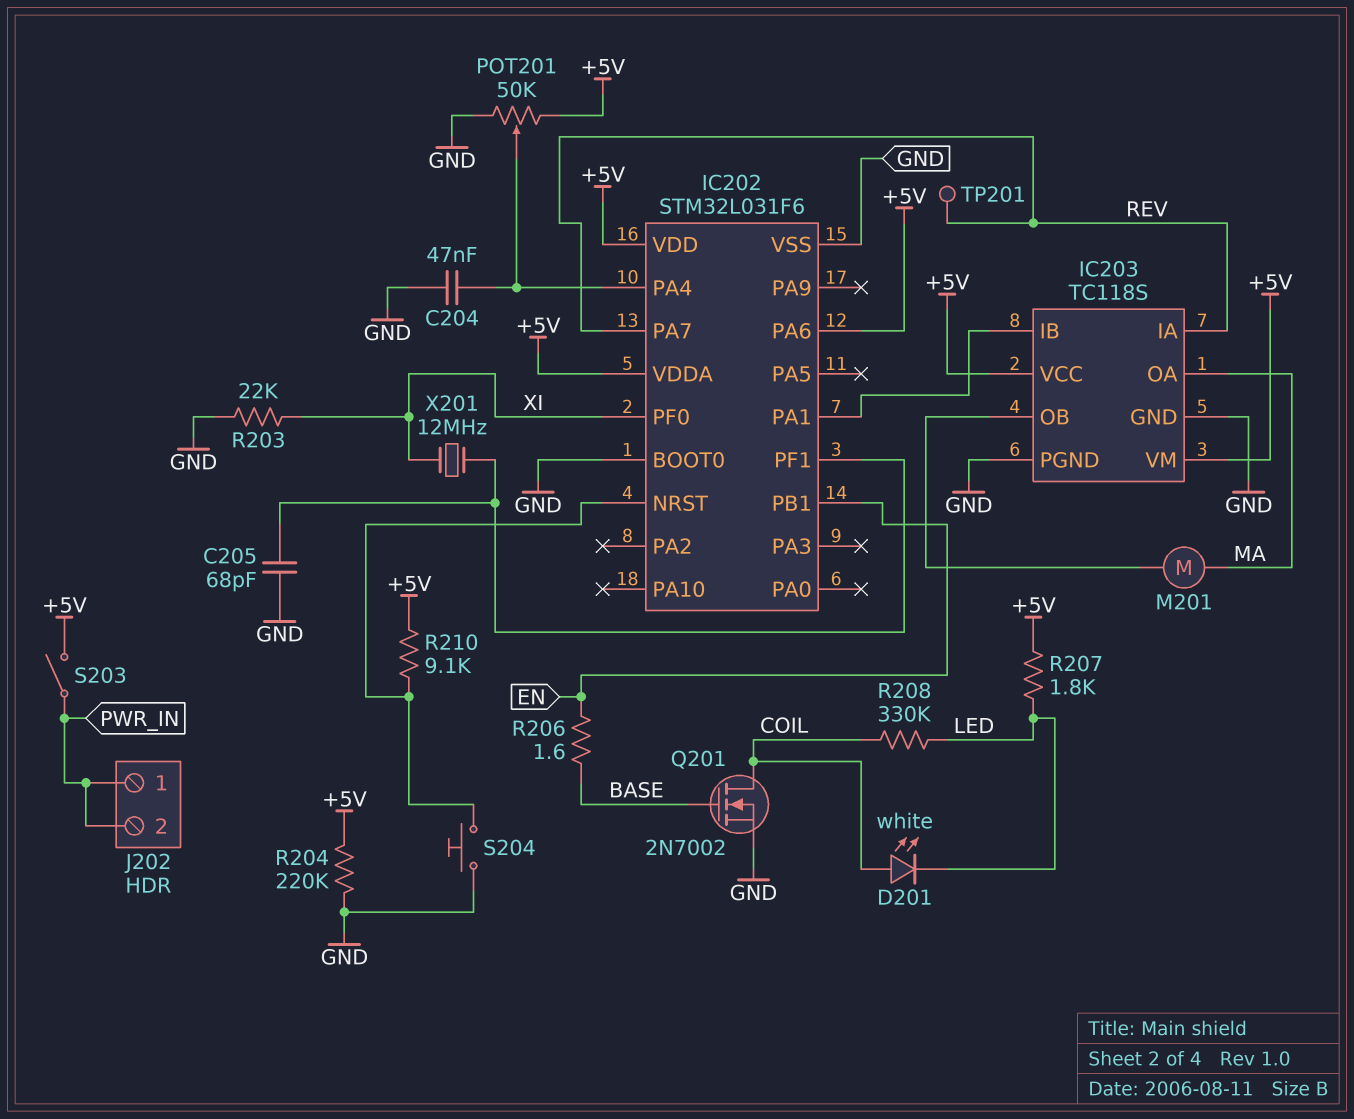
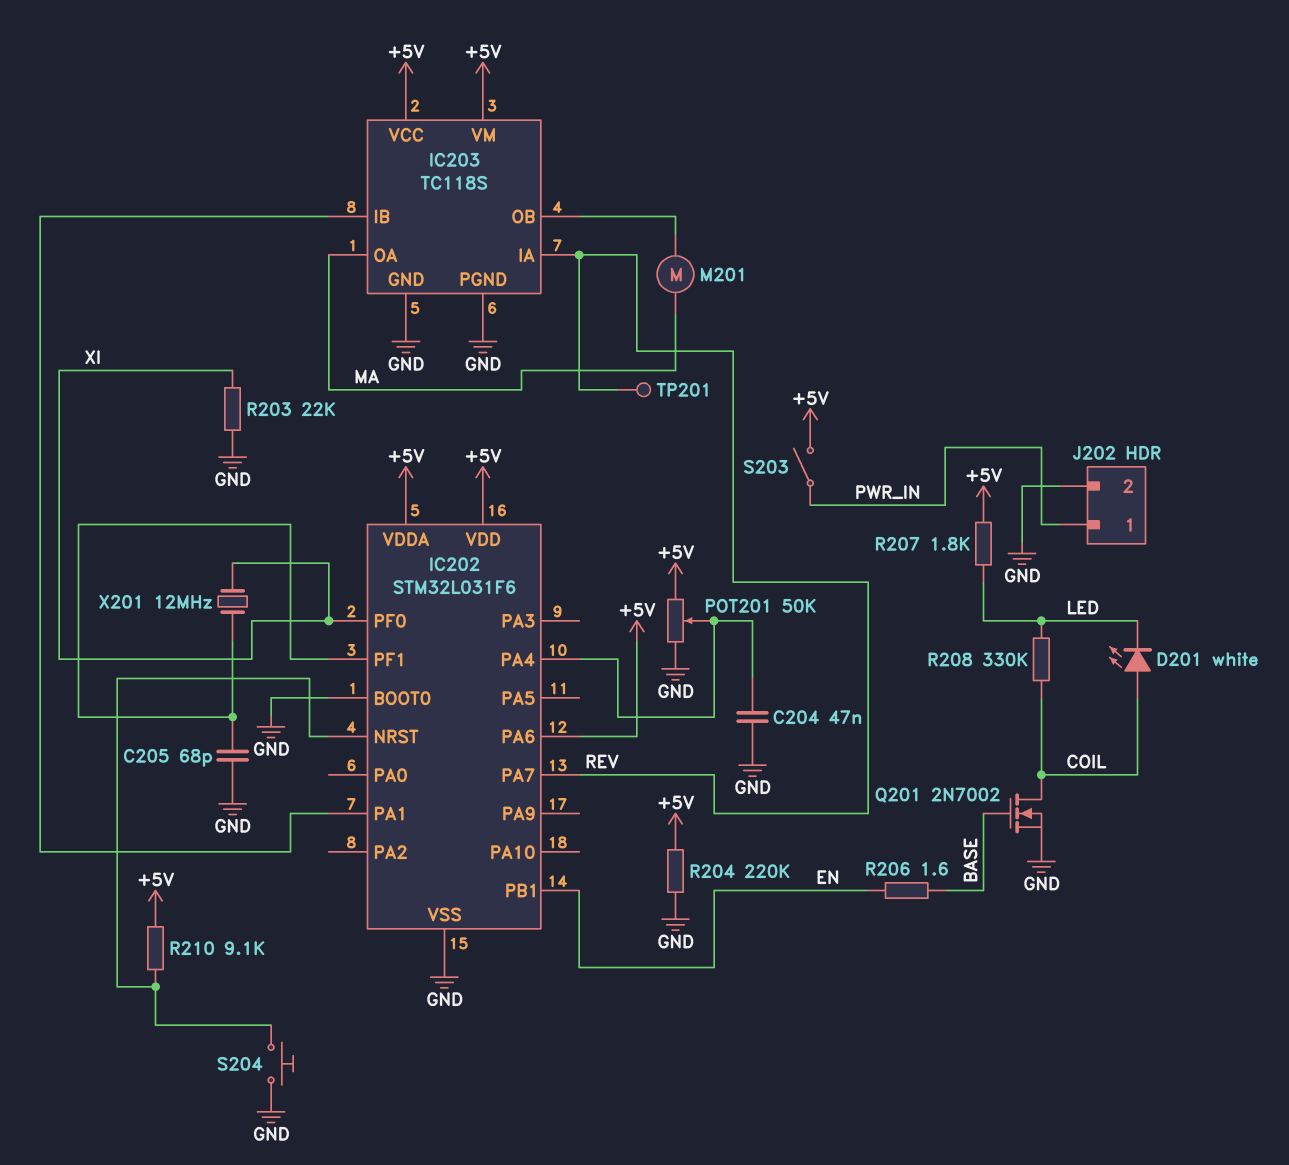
J202 pin 2: PWR_IN -> GND

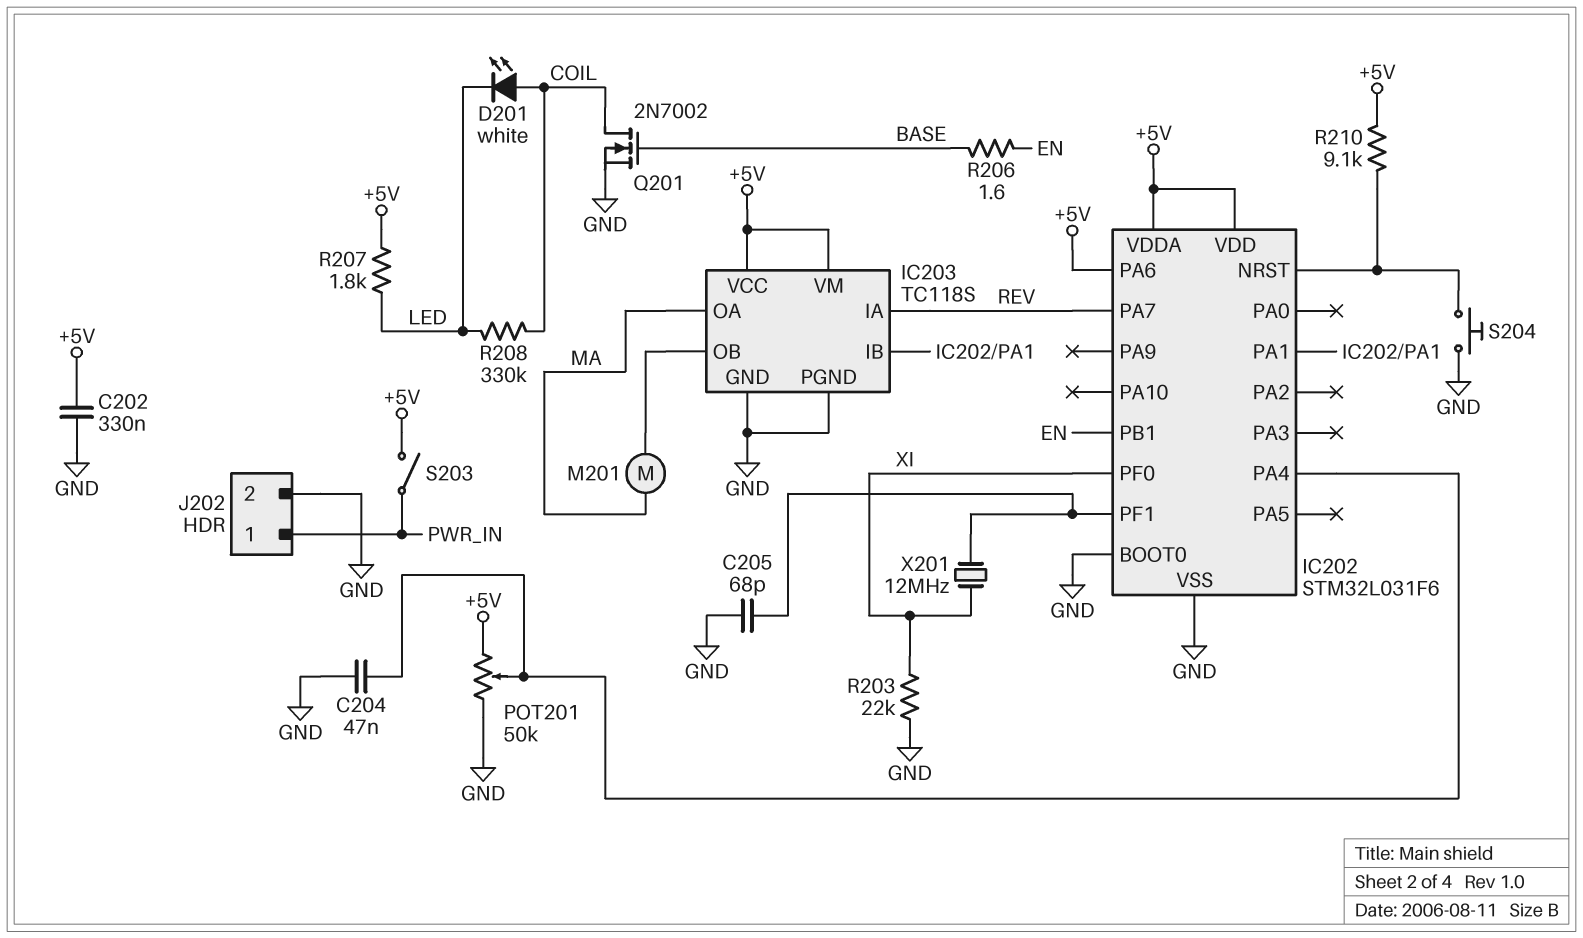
C202: none -> 330nF (+5V, GND)
R204: 220k (+5V, GND) -> none
TP201: test point (REV) -> none

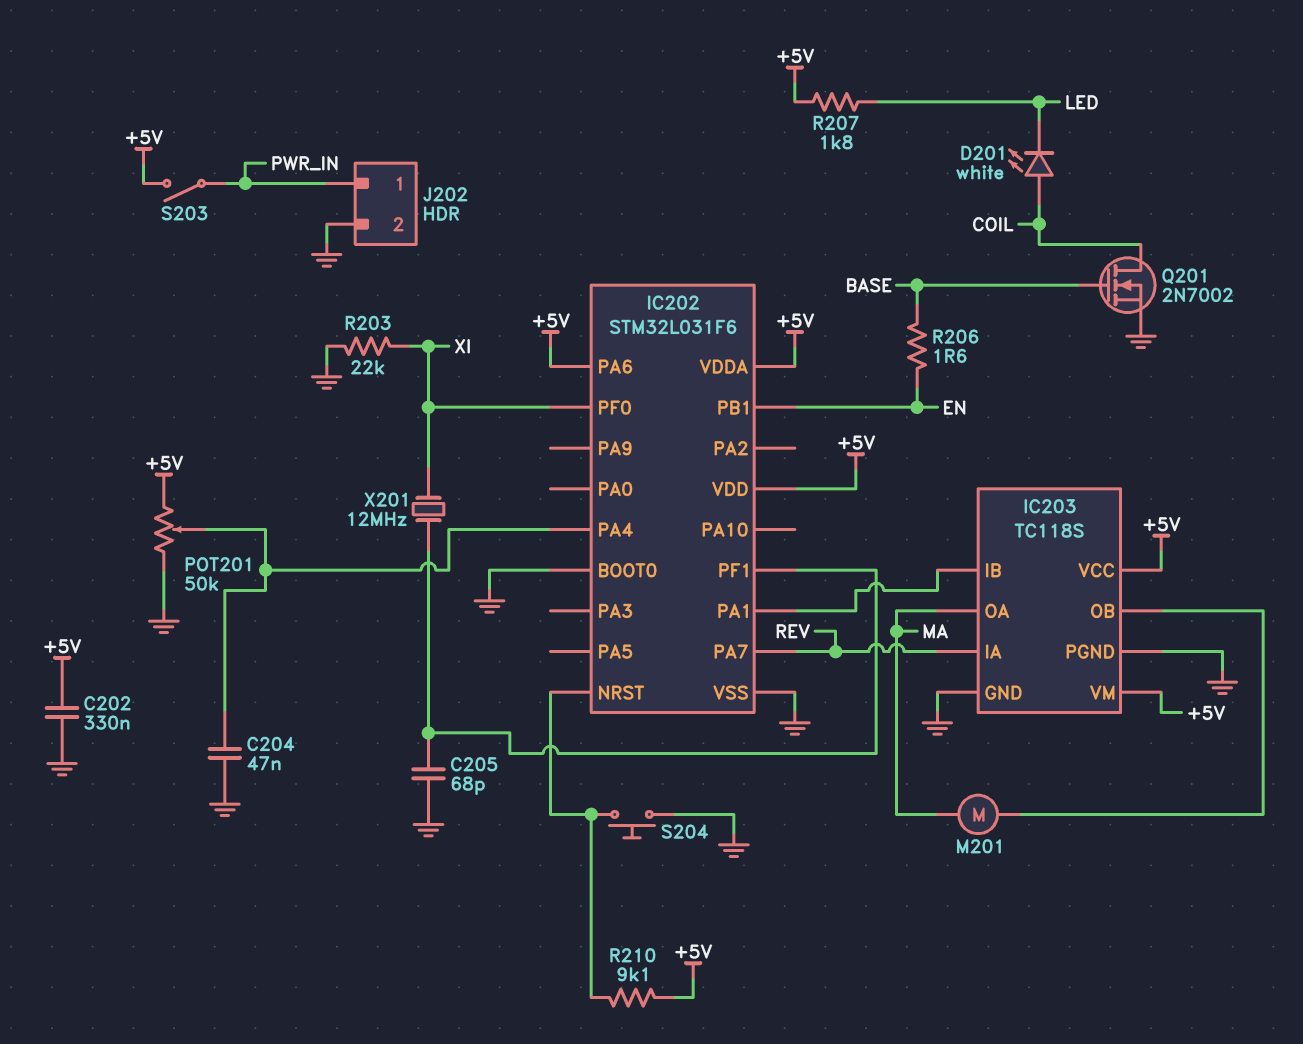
R208: 330k (COIL, LED) -> none

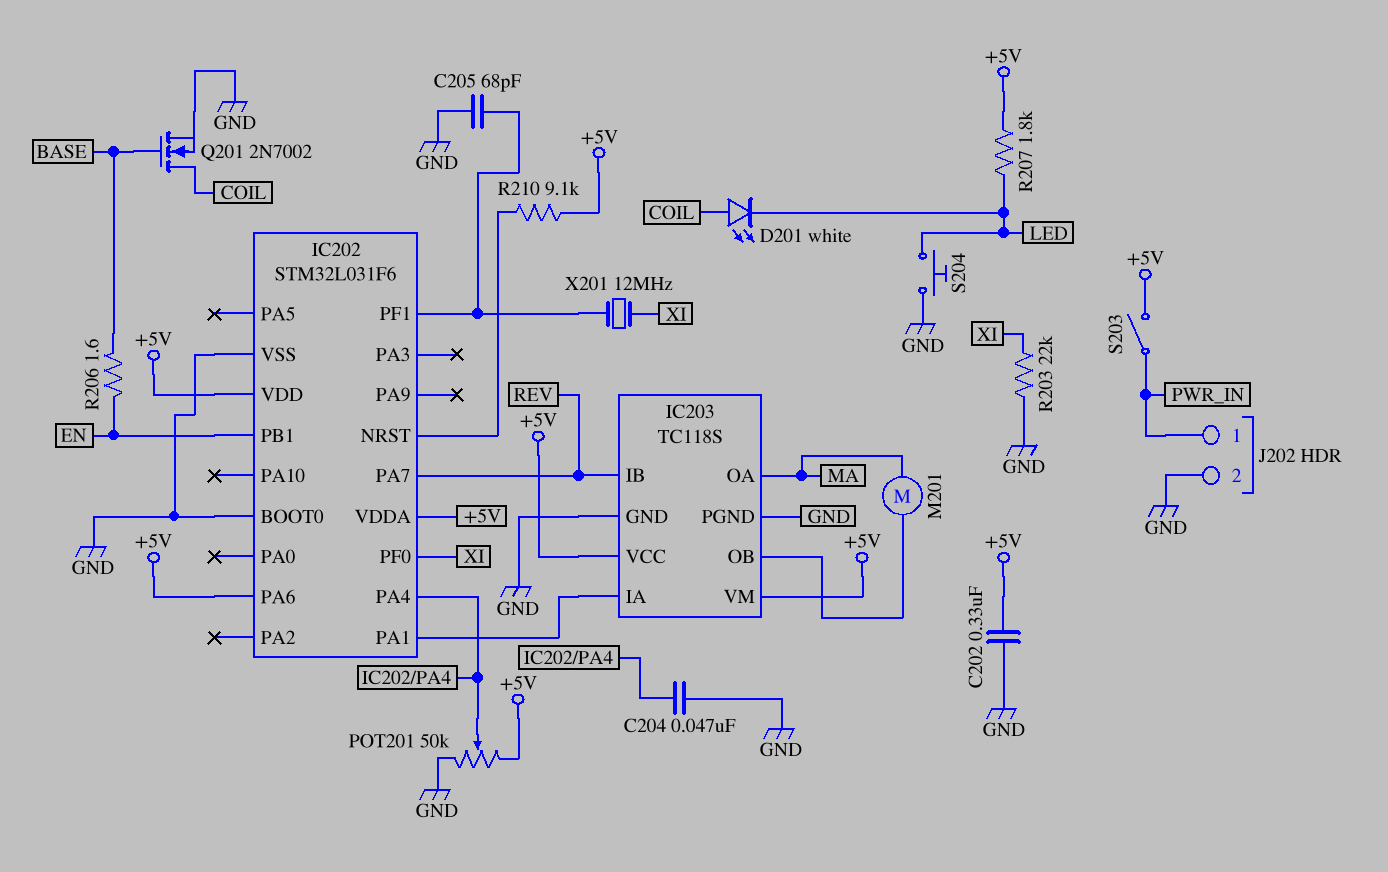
IC203 pin IA: REV -> IC202/PA1
IC203 pin IB: IC202/PA1 -> REV
S204: button (GND, IC202/NRST) -> button (GND, LED)

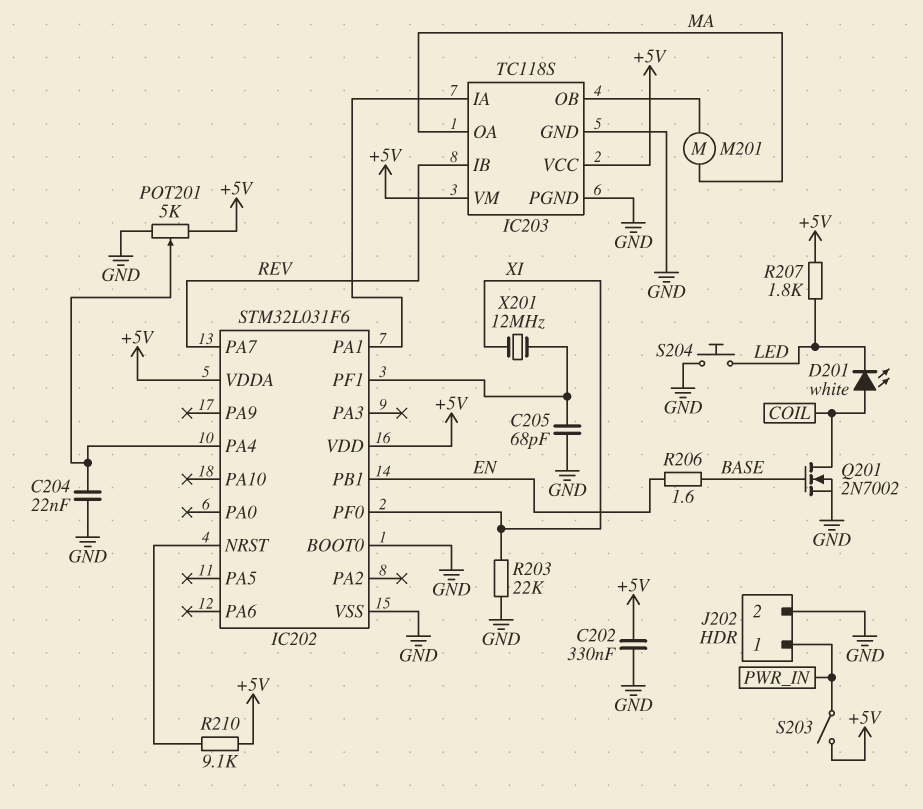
C204: 47nF (GND, IC202/PA4) -> 22nF (GND, IC202/PA4)
IC202 pin PA6: +5V -> none
POT201: 50k (+5V, GND, wiper IC202/PA4) -> 5k (+5V, GND, wiper IC202/PA4)

